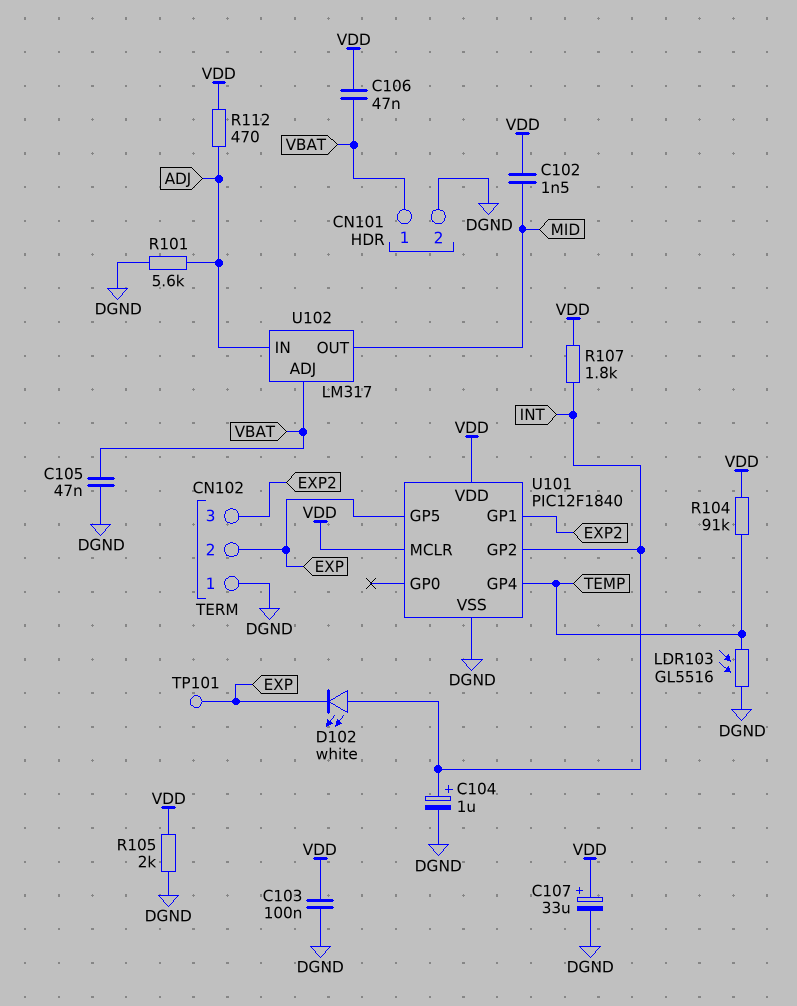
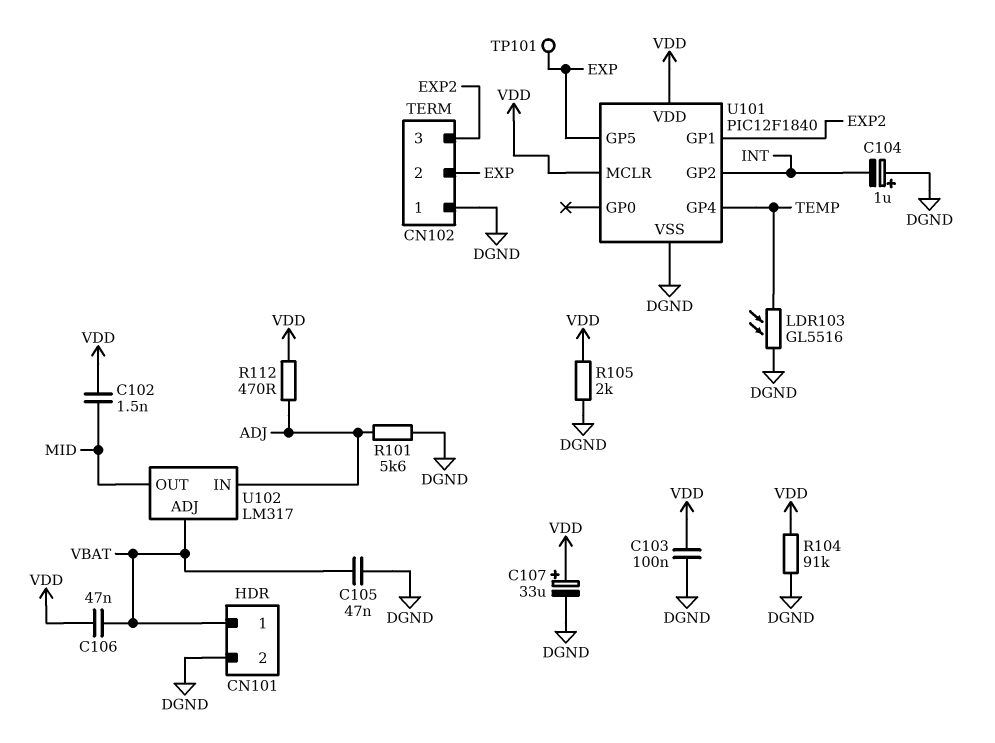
C104: 1uF (plus INT, minus DGND) -> 1uF (plus DGND, minus INT)
D102: LED white (A INT, K EXP) -> none
R104: 91k (TEMP, VDD) -> 91k (DGND, VDD)
R107: 1.8k (INT, VDD) -> none

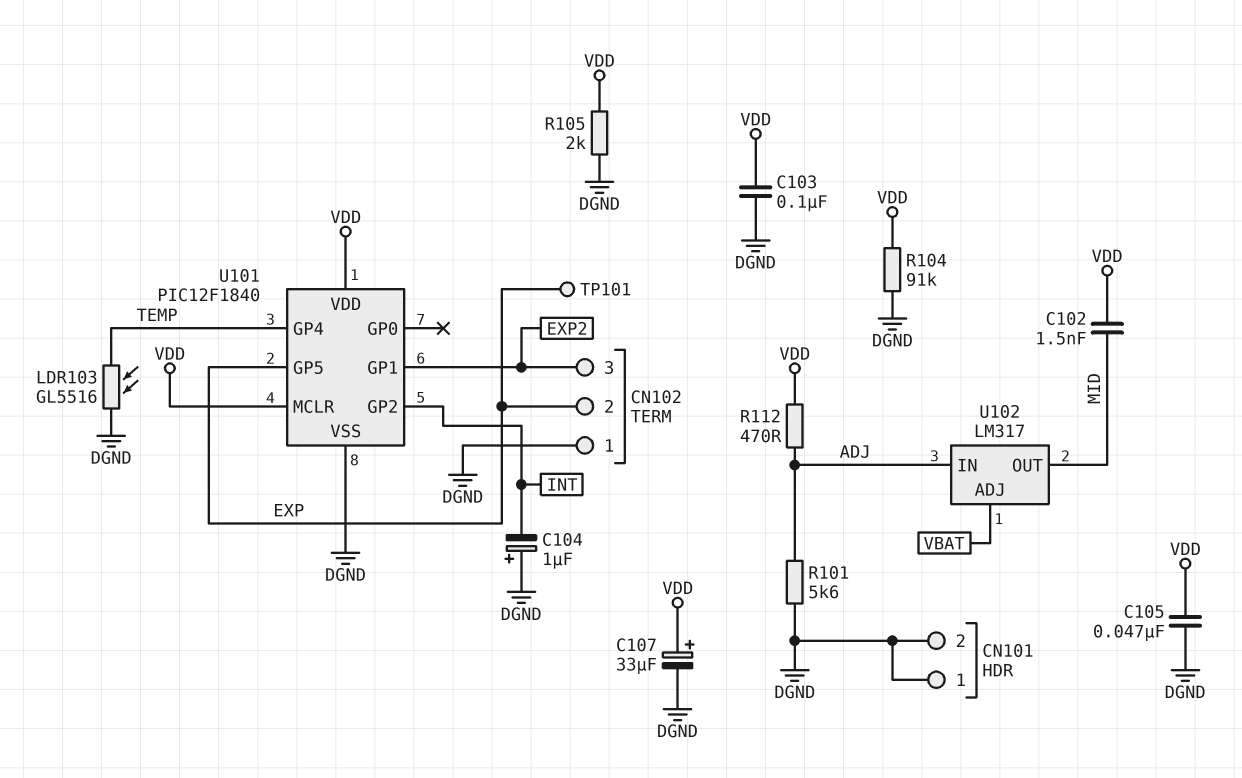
C105: 47nF (DGND, VBAT) -> 47nF (DGND, VDD)
C106: 47nF (VBAT, VDD) -> none
CN101 pin 1: VBAT -> DGND

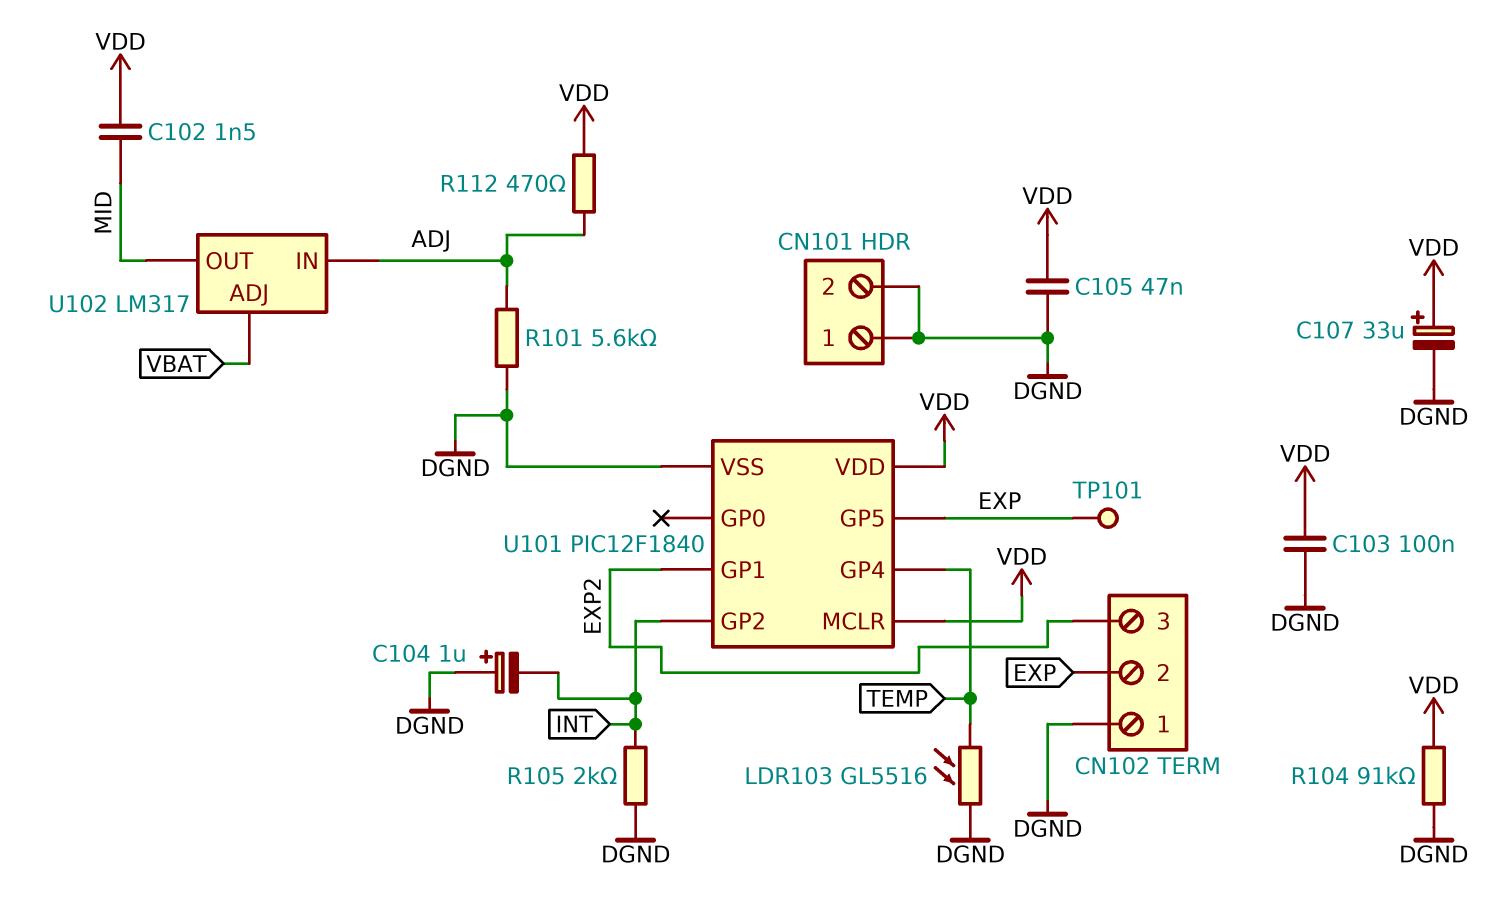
R105: 2k (DGND, VDD) -> 2k (DGND, INT)

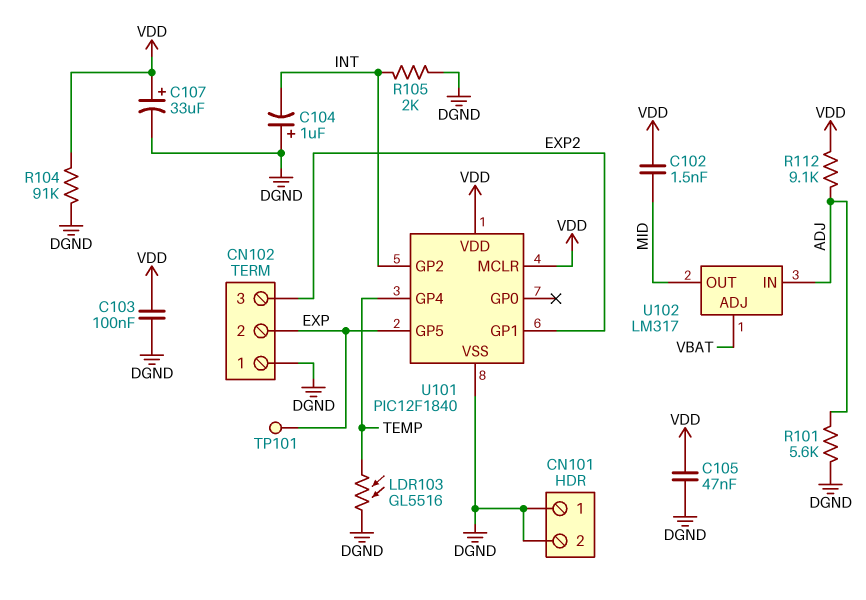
R112: 470 (ADJ, VDD) -> 9.1k (ADJ, VDD)

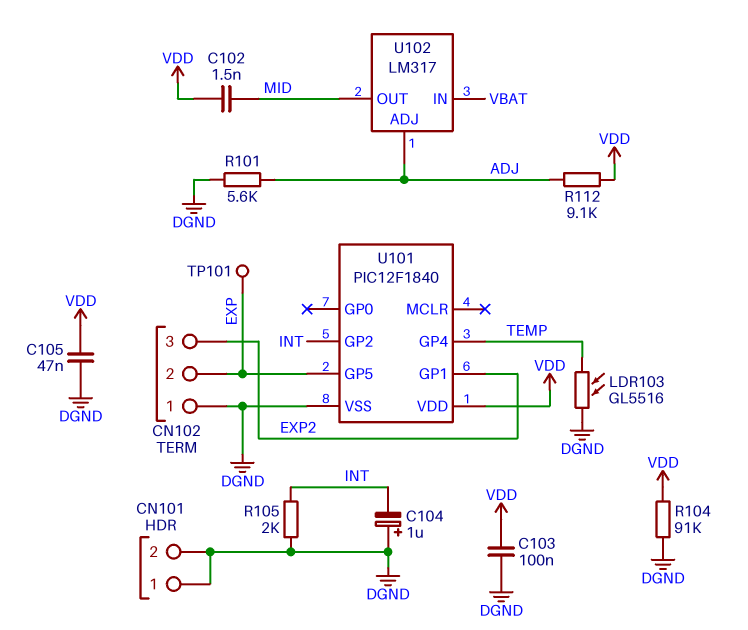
C107: 33uF (plus VDD, minus DGND) -> none
U101 pin MCLR: VDD -> none
U102 pin ADJ: VBAT -> ADJ
U102 pin IN: ADJ -> VBAT

